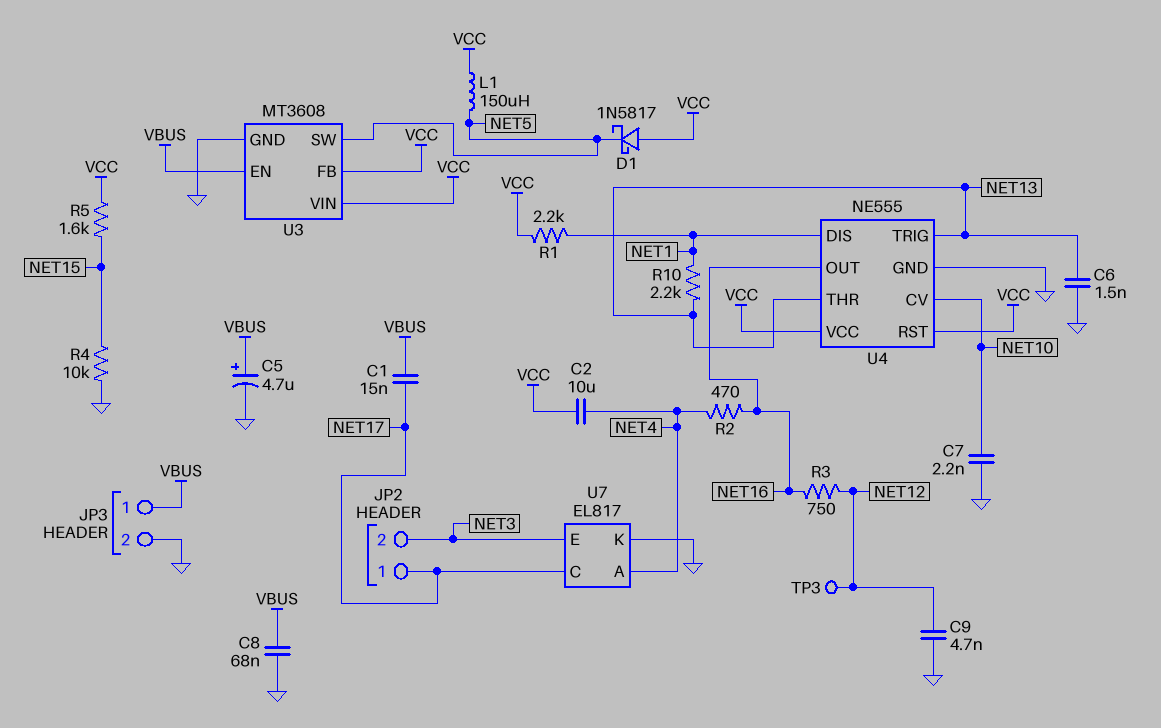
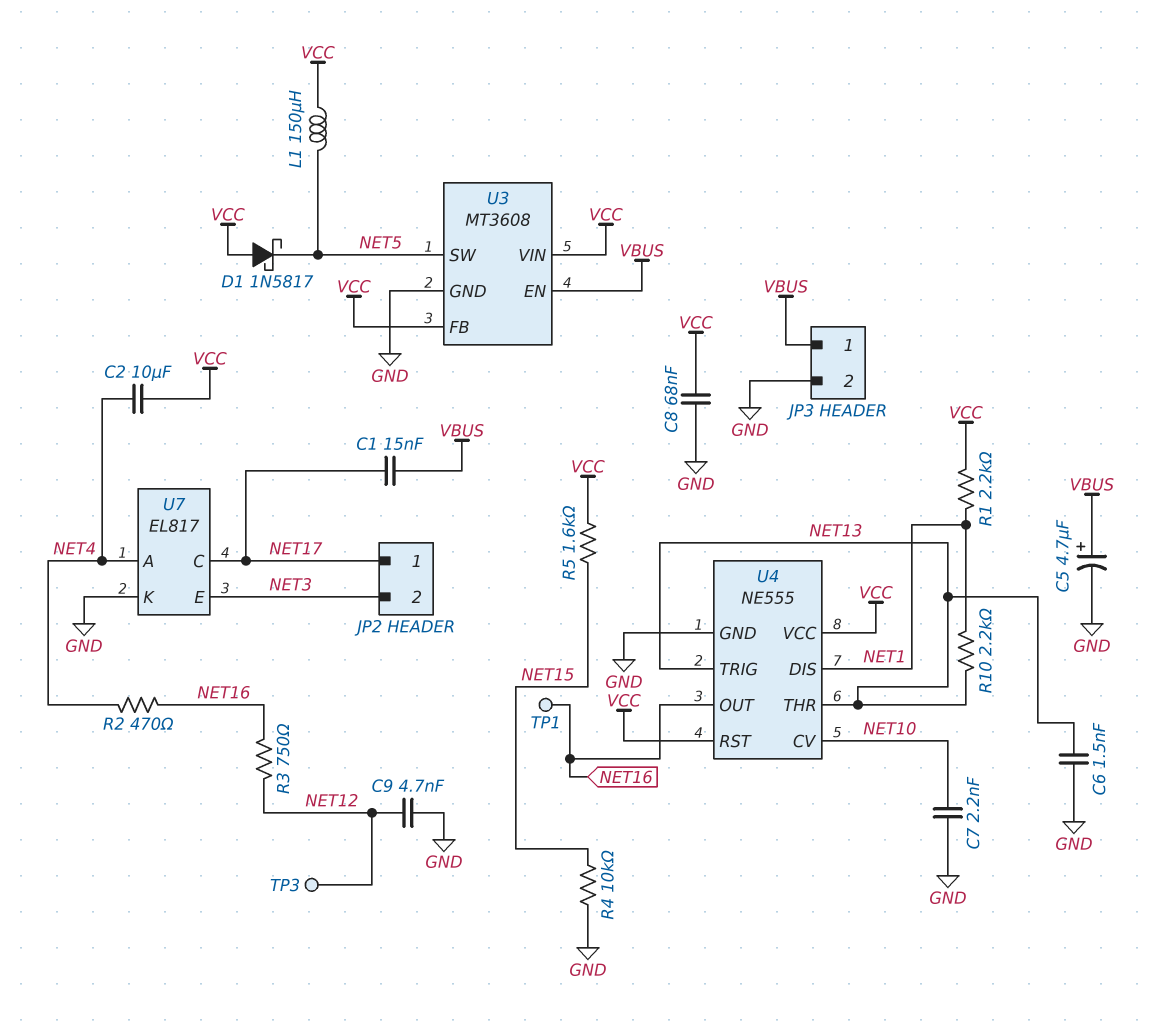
C8: 68nF (GND, VBUS) -> 68nF (GND, VCC)
TP1: none -> test point (NET16)

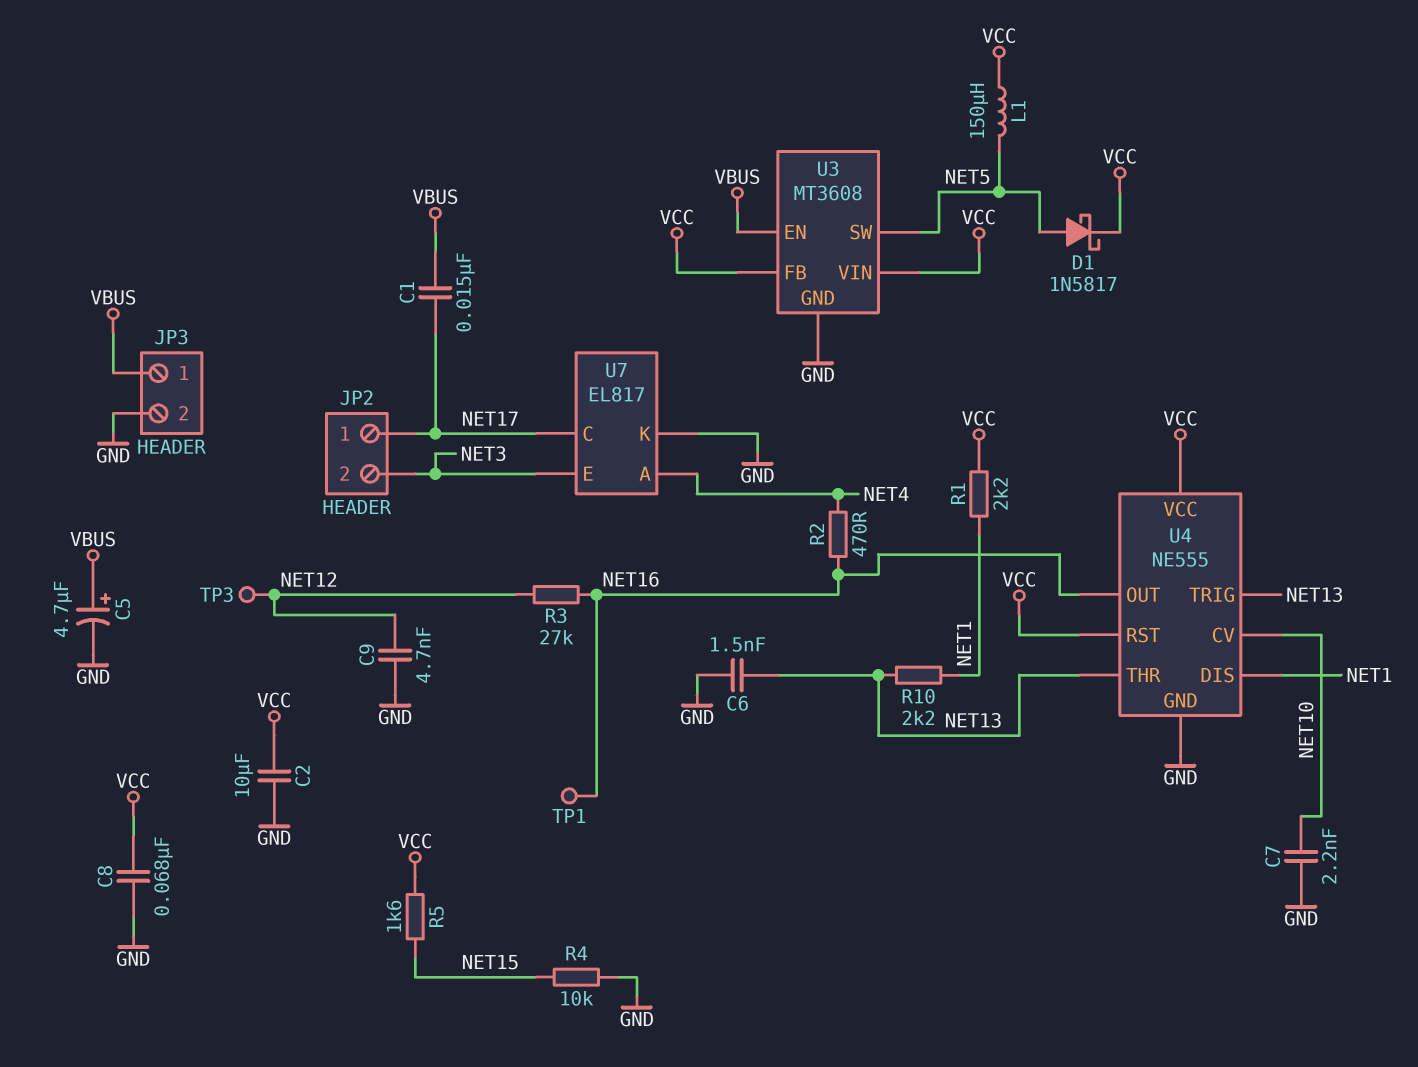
C2: 10uF (NET4, VCC) -> 10uF (GND, VCC)
D1: schottky 1N5817 (A VCC, K NET5) -> schottky 1N5817 (A NET5, K VCC)
R3: 750 (NET12, NET16) -> 27k (NET12, NET16)

